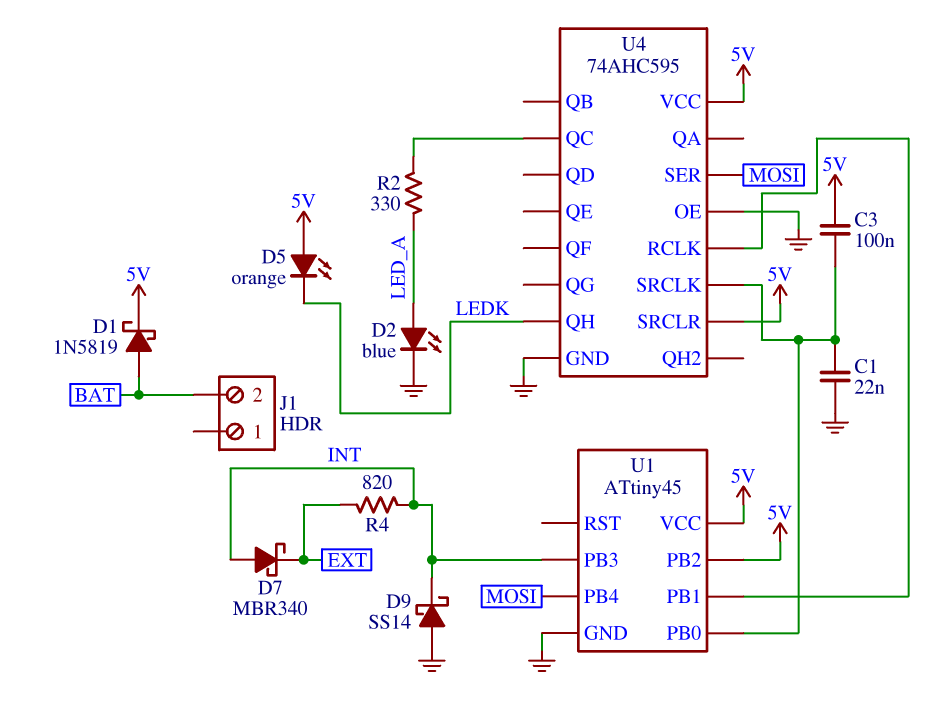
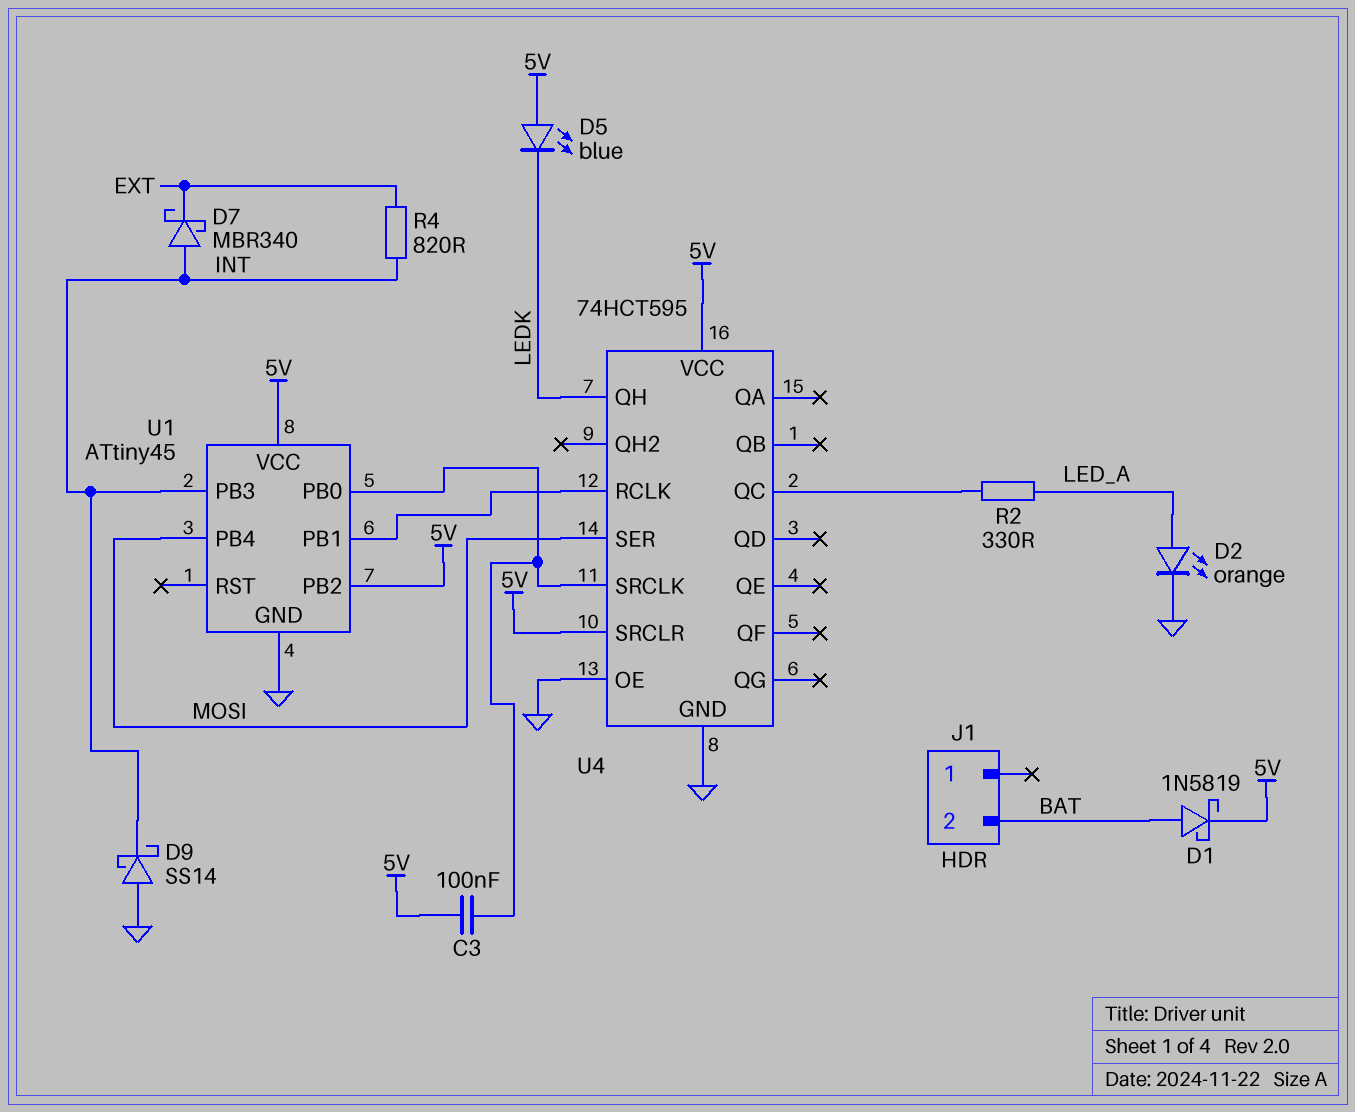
C1: 22nF (GND, U1/PB0) -> none
D2: LED blue (A LED_A, K GND) -> LED orange (A LED_A, K GND)
D5: LED orange (A 5V, K LEDK) -> LED blue (A 5V, K LEDK)
U4: 74AHC595 -> 74HCT595

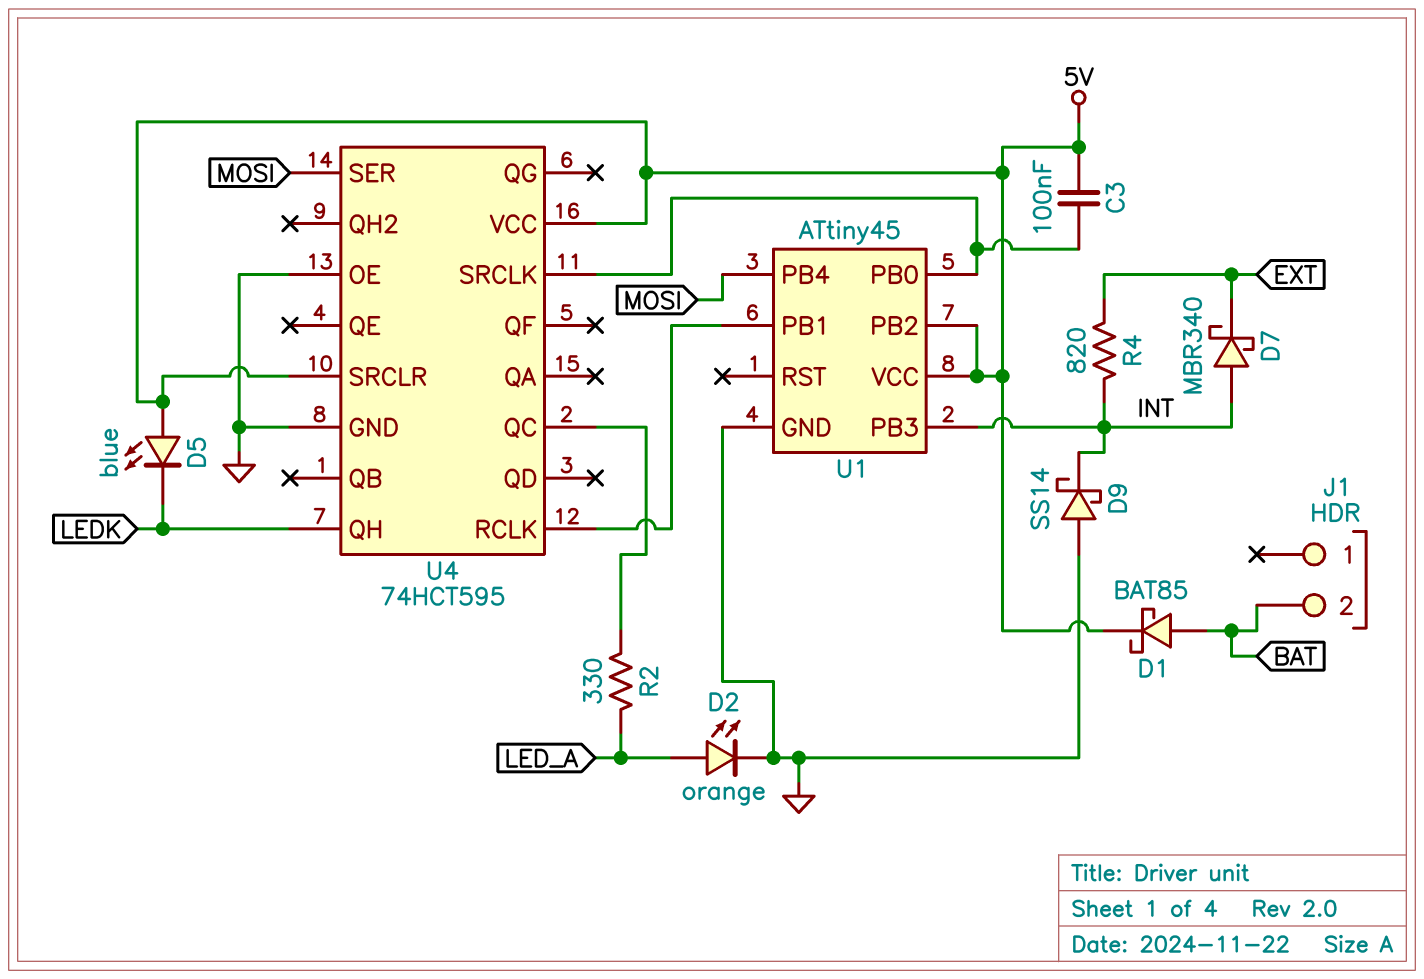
D1: schottky 1N5819 (A BAT, K 5V) -> schottky BAT85 (A BAT, K 5V)

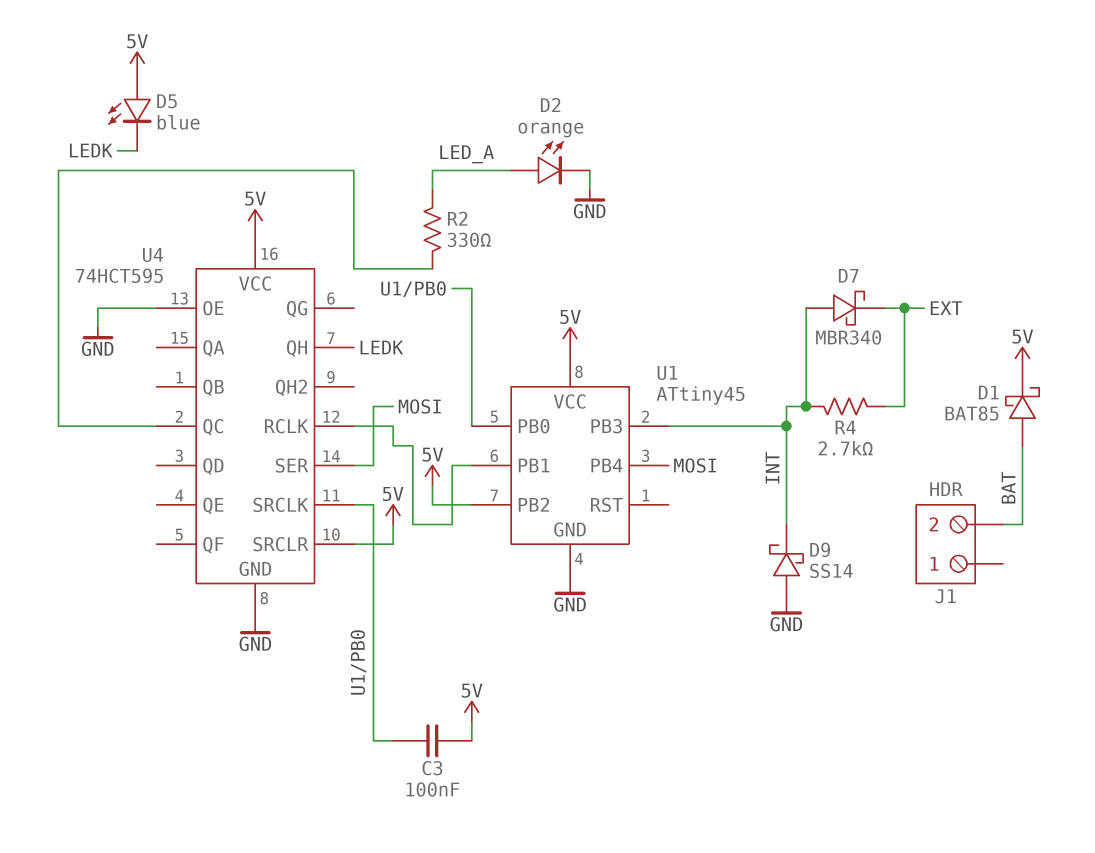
R4: 820 (EXT, INT) -> 2.7k (EXT, INT)

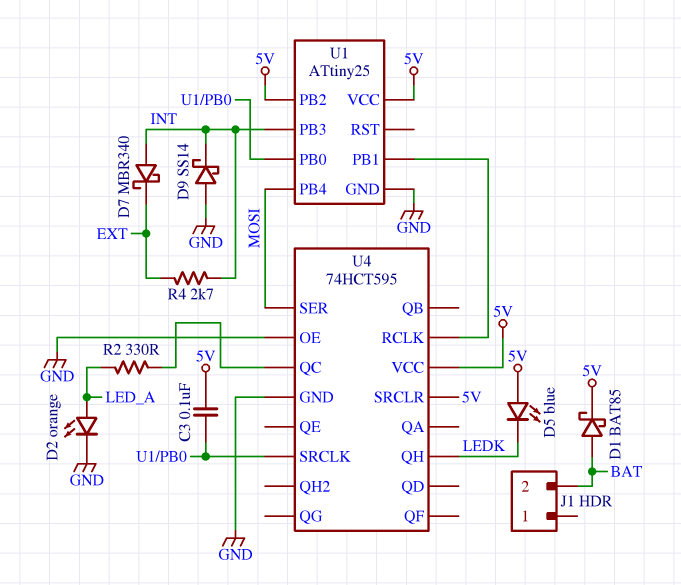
U1: ATtiny45 -> ATtiny25

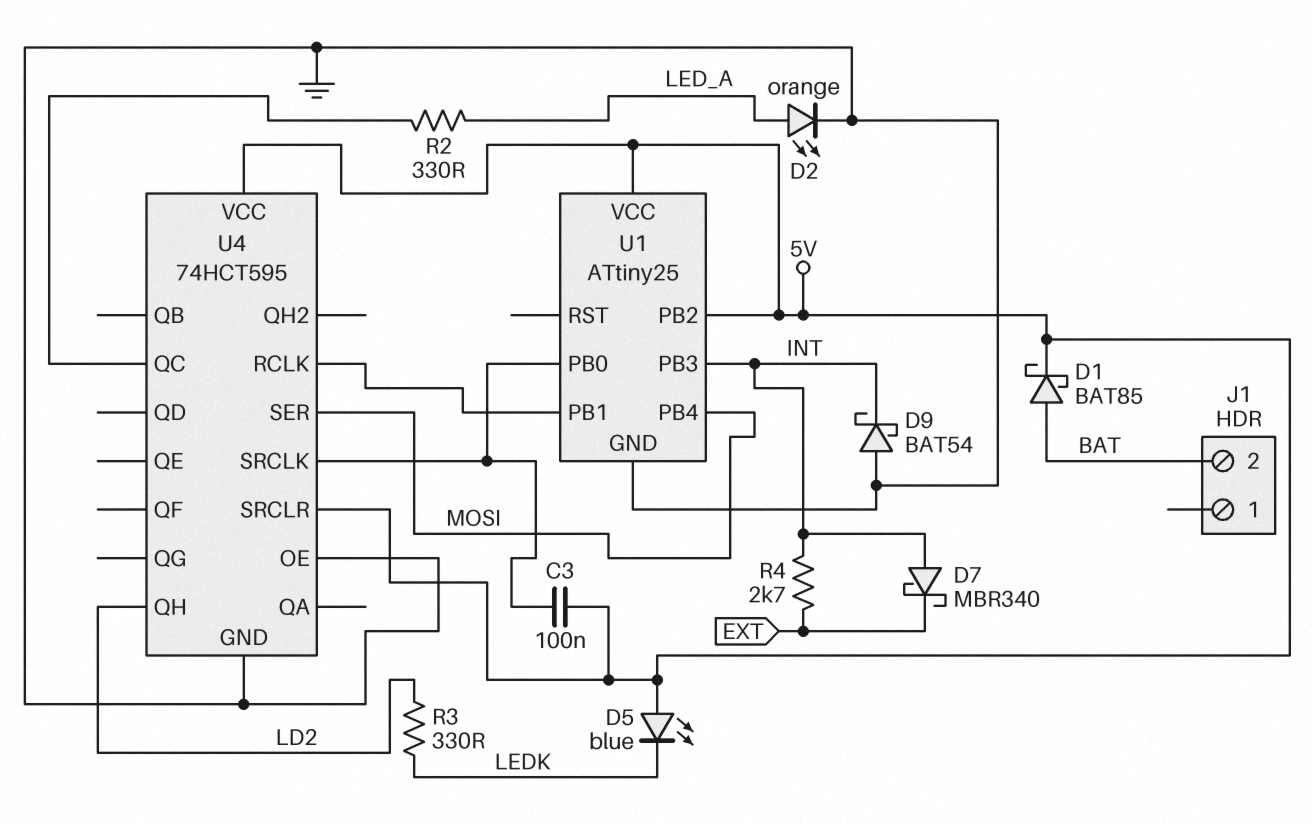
D9: schottky SS14 (A GND, K INT) -> schottky BAT54 (A GND, K INT)
R3: none -> 330 (LD2, LEDK)
U4 pin QH: LEDK -> LD2

